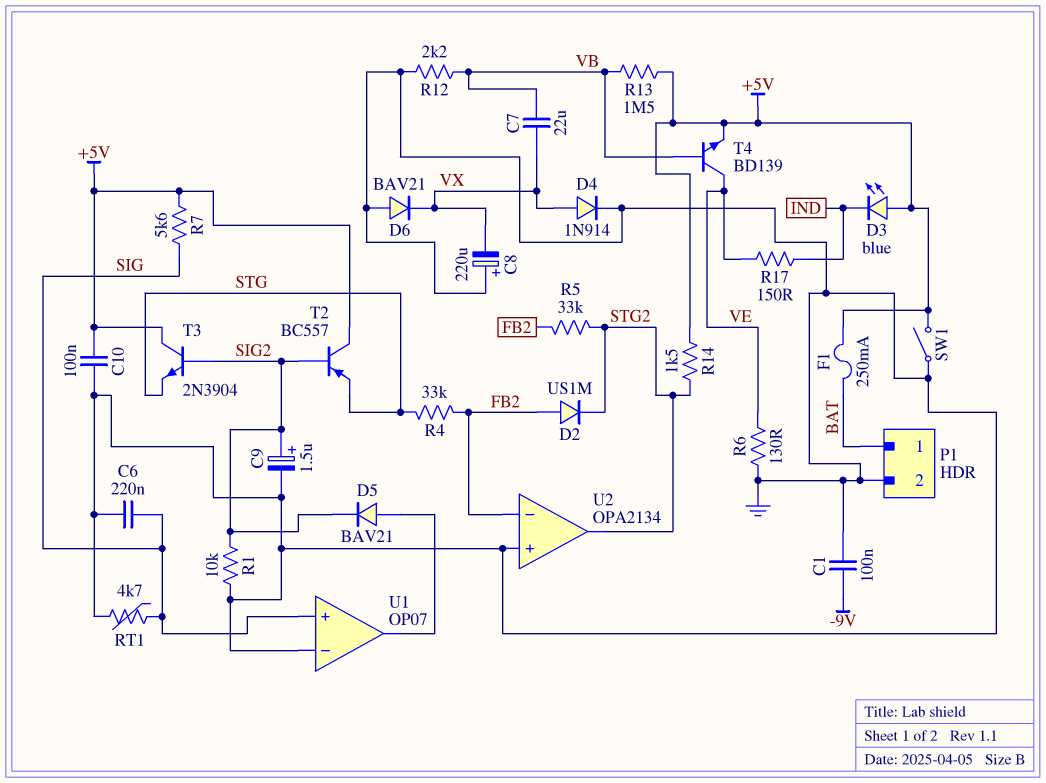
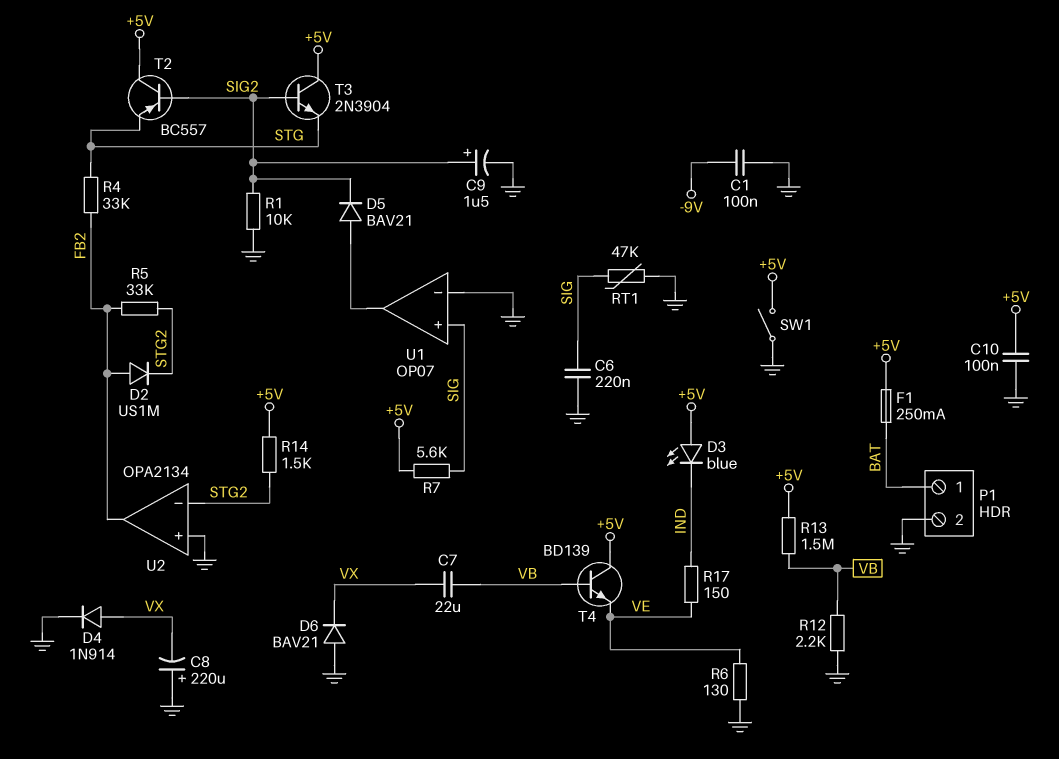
RT1: 4.7k (GND, SIG) -> 47k (GND, SIG)
T4: NPN BD139 (B VB, C VE, E +5V) -> NPN BD139 (B VB, C +5V, E VE)
U2 pin in-: FB2 -> STG2
U2 pin out: STG2 -> FB2

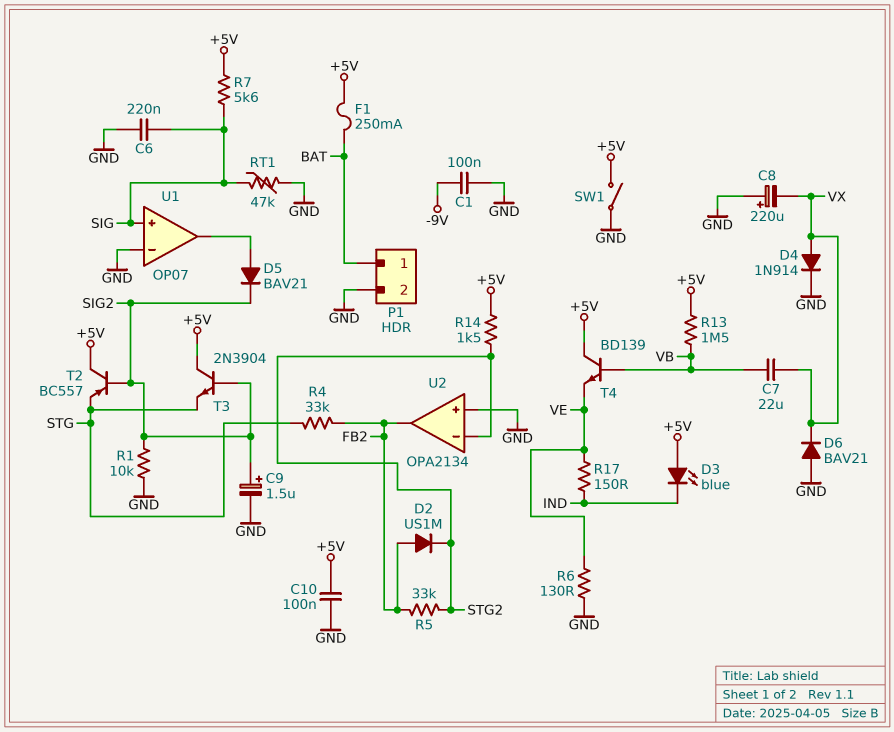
R12: 2.2k (GND, VB) -> none

